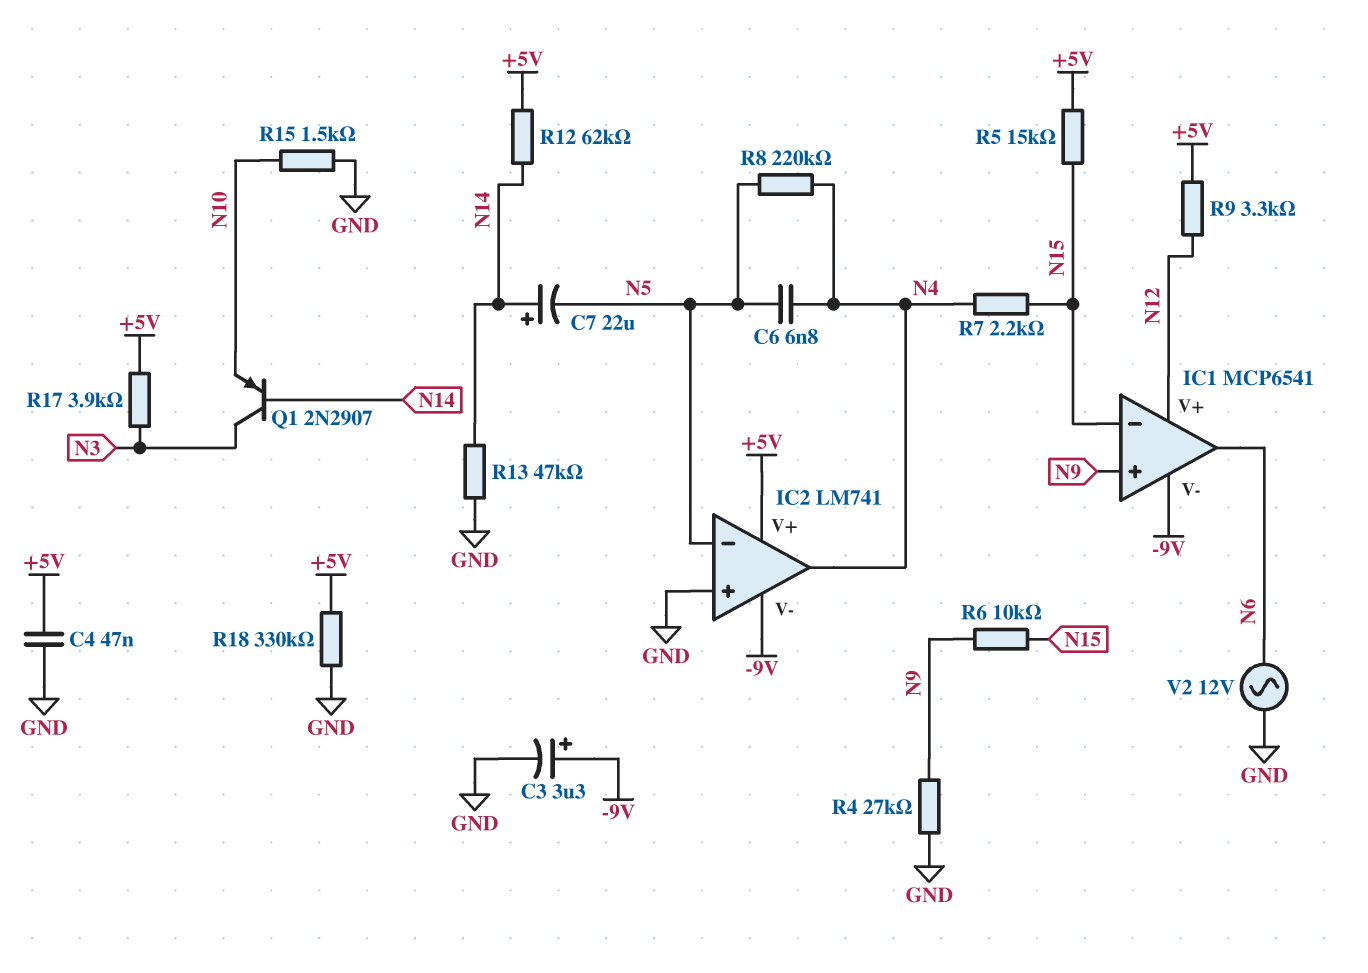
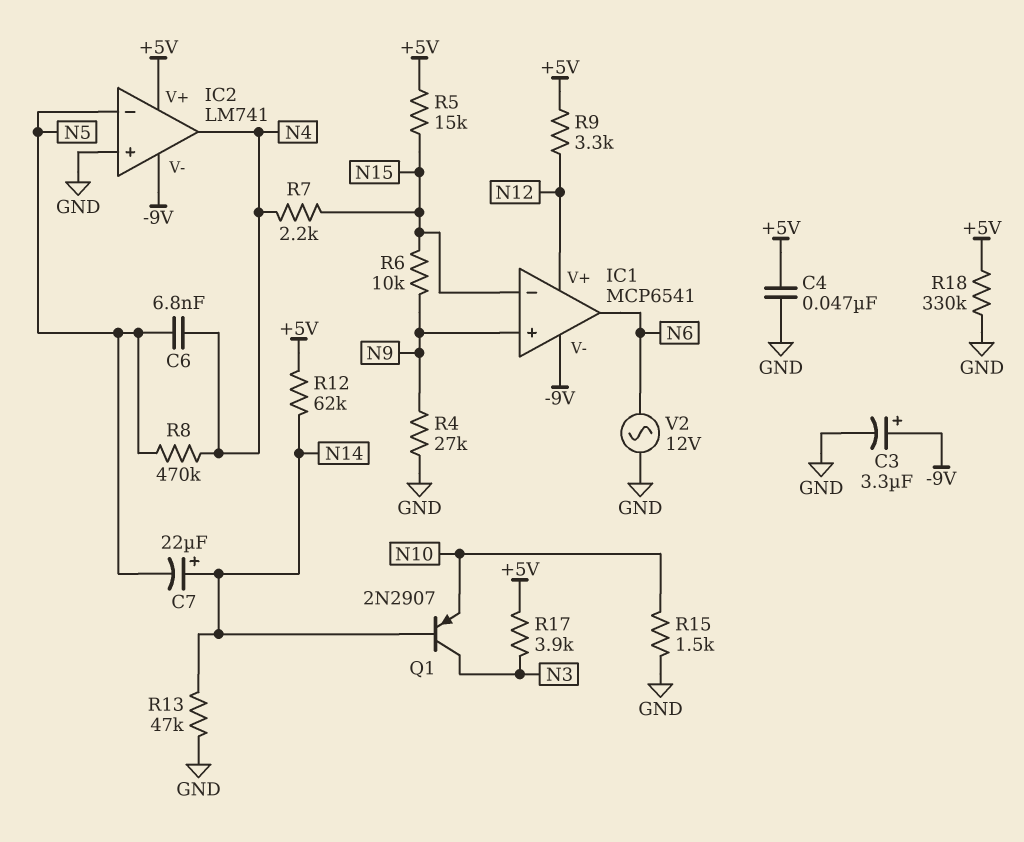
R8: 220k (N4, N5) -> 470k (N4, N5)

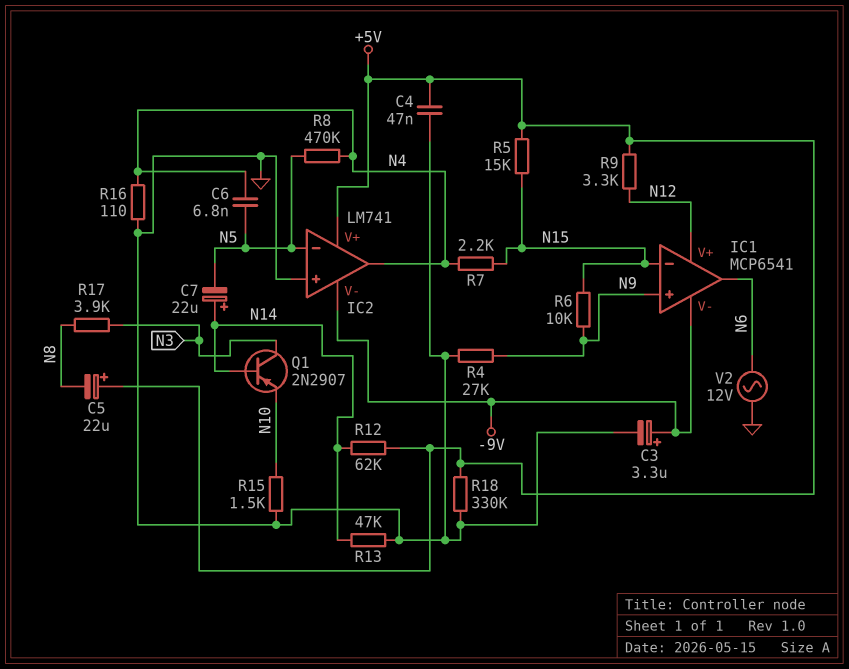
C5: none -> 22uF (plus +5V, minus N8)
R16: none -> 110 (GND, N4)
R17: 3.9k (+5V, N3) -> 3.9k (N3, N8)

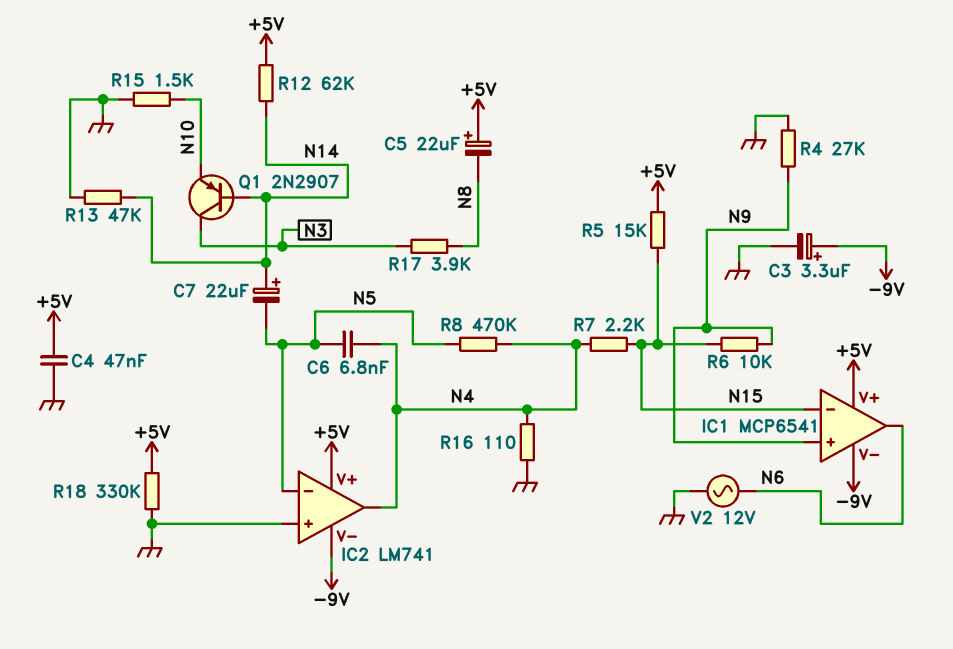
IC1 pin V+: N12 -> +5V
R9: 3.3k (+5V, N12) -> none

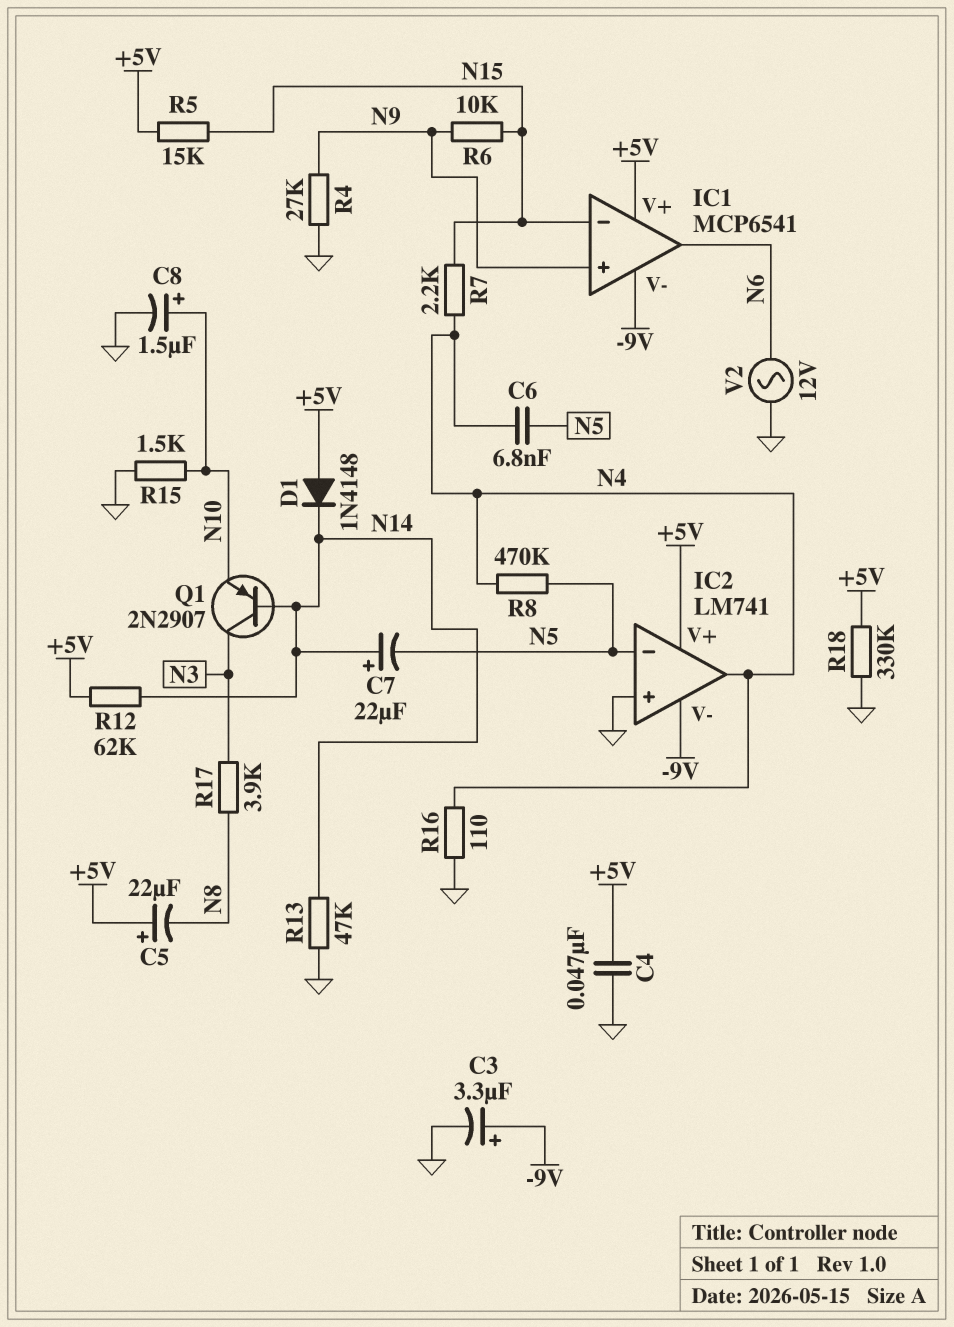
C8: none -> 1.5uF (plus N10, minus GND)
D1: none -> diode 1N4148 (A +5V, K N14)

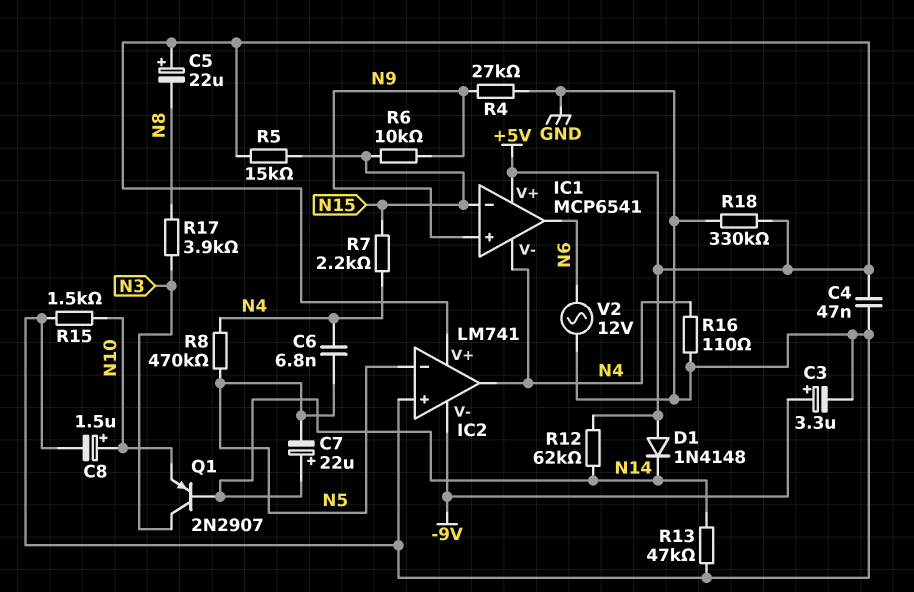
IC1 pin V-: -9V -> N4

